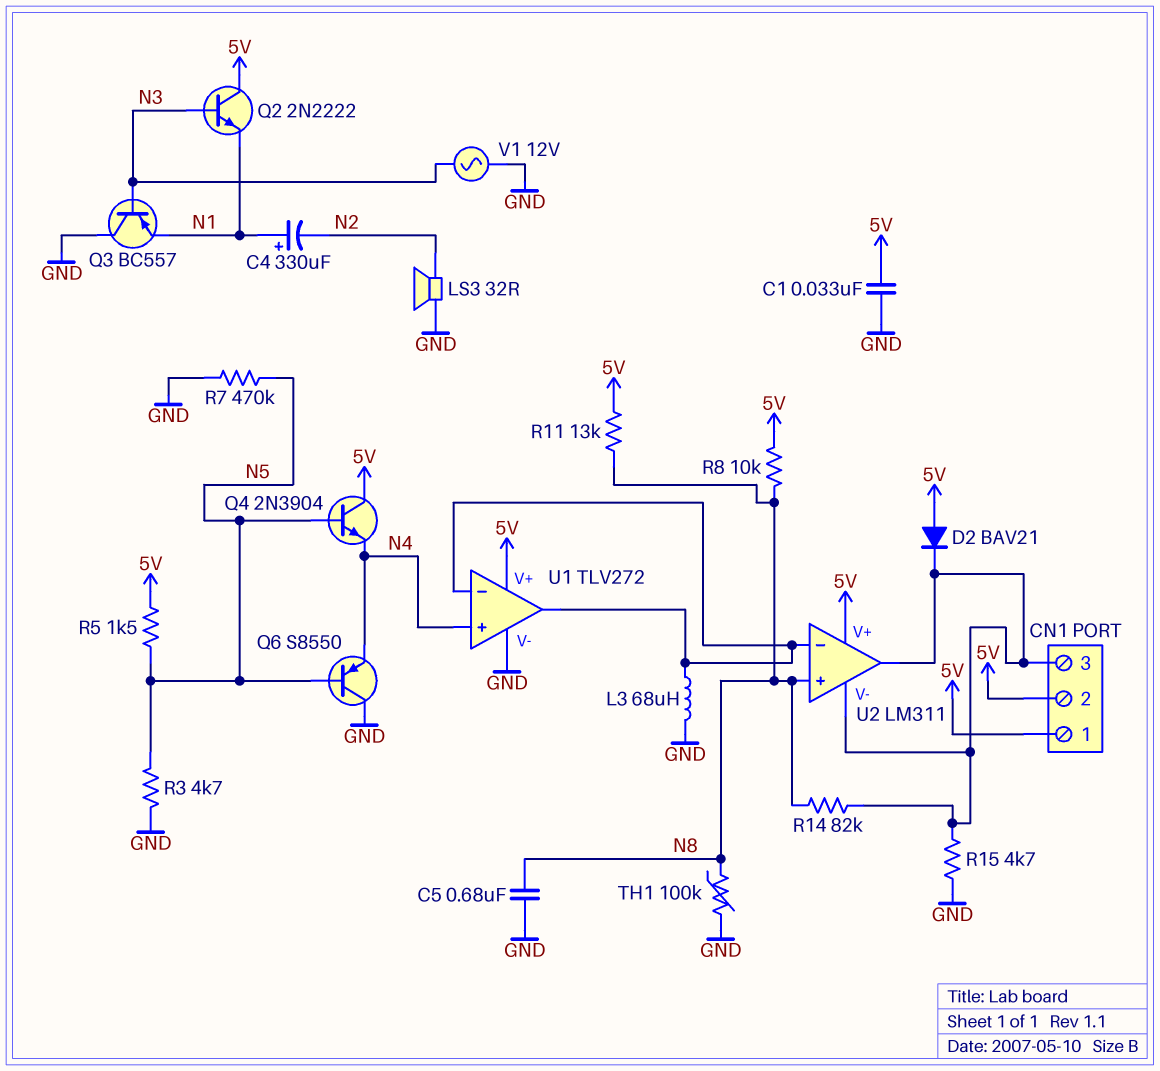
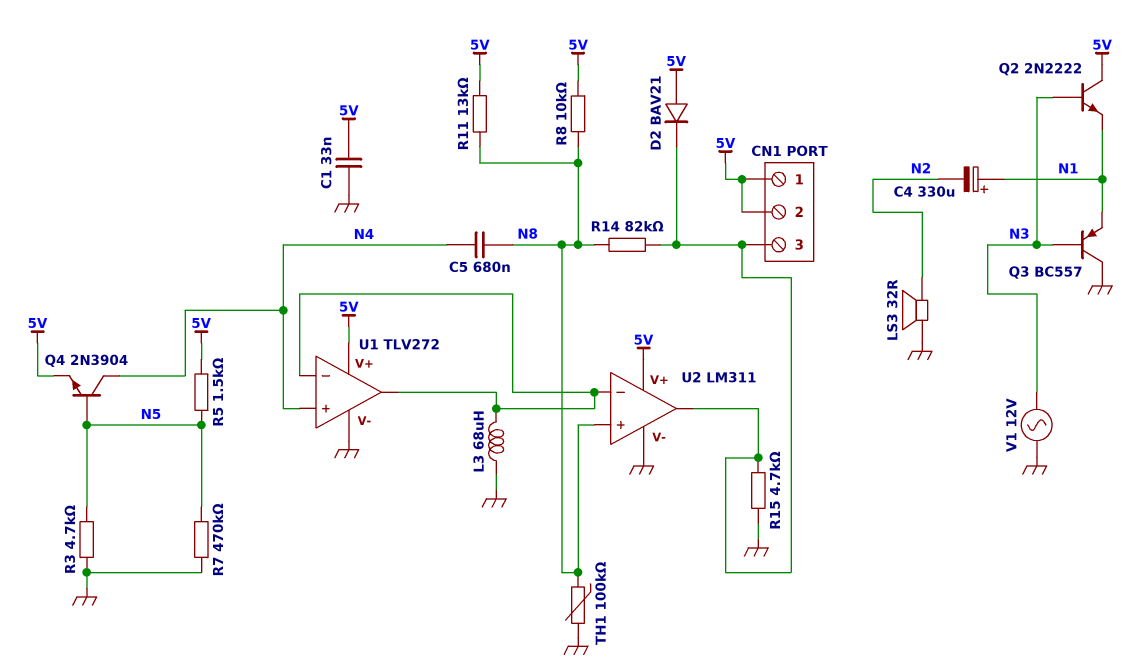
C5: 680nF (GND, N8) -> 680nF (N4, N8)
Q4: NPN 2N3904 (B N5, C 5V, E N4) -> NPN 2N3904 (B N5, C N4, E 5V)
Q6: PNP S8550 (B N5, C GND, E N4) -> none
U2 pin V-: CN1/3 -> GND

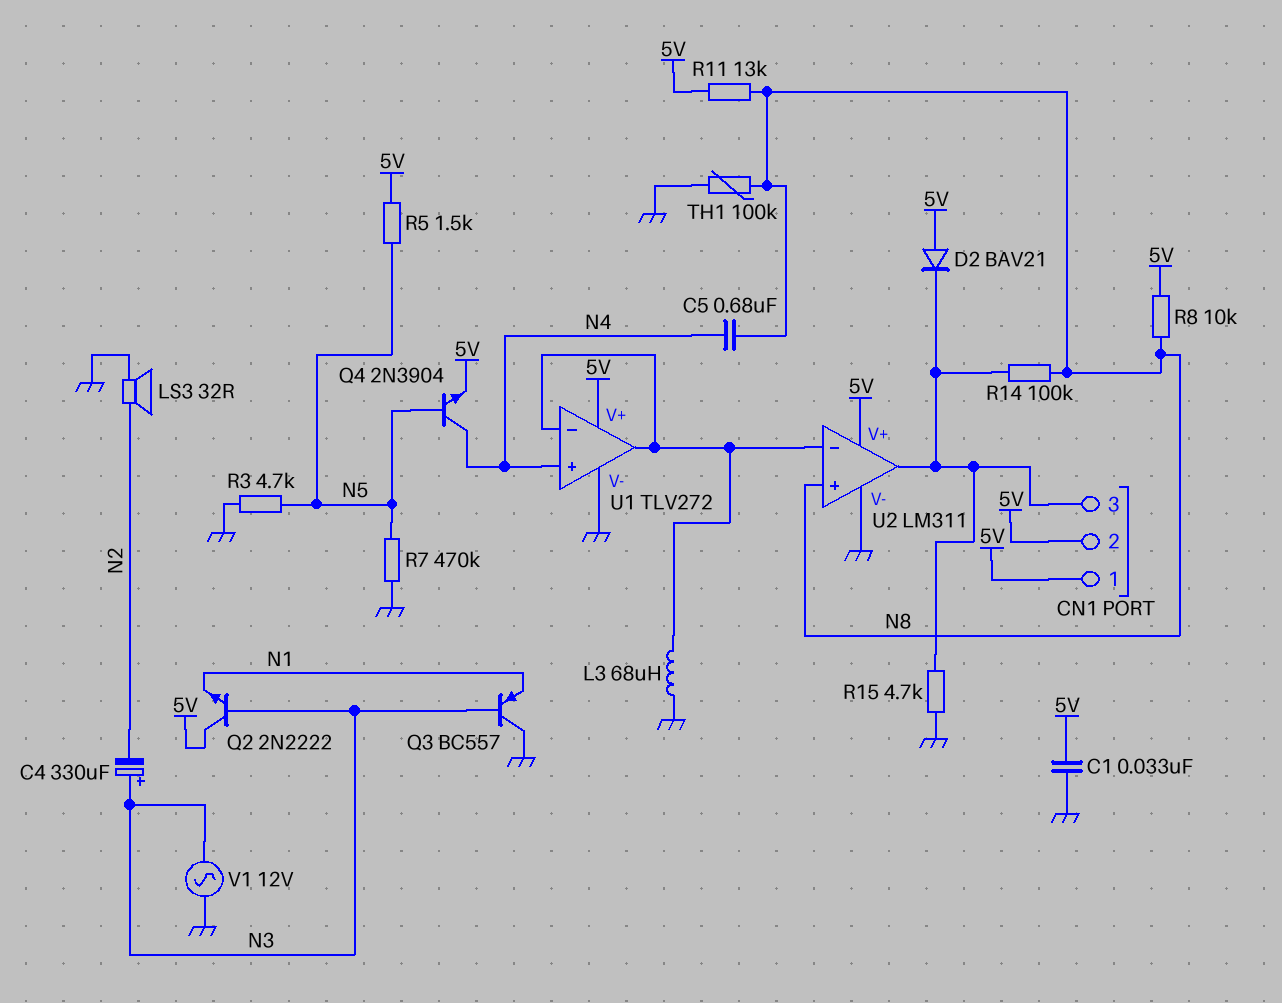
C4: 330uF (plus N1, minus N2) -> 330uF (plus N3, minus N2)
R14: 82k (CN1/3, N8) -> 100k (CN1/3, N8)

